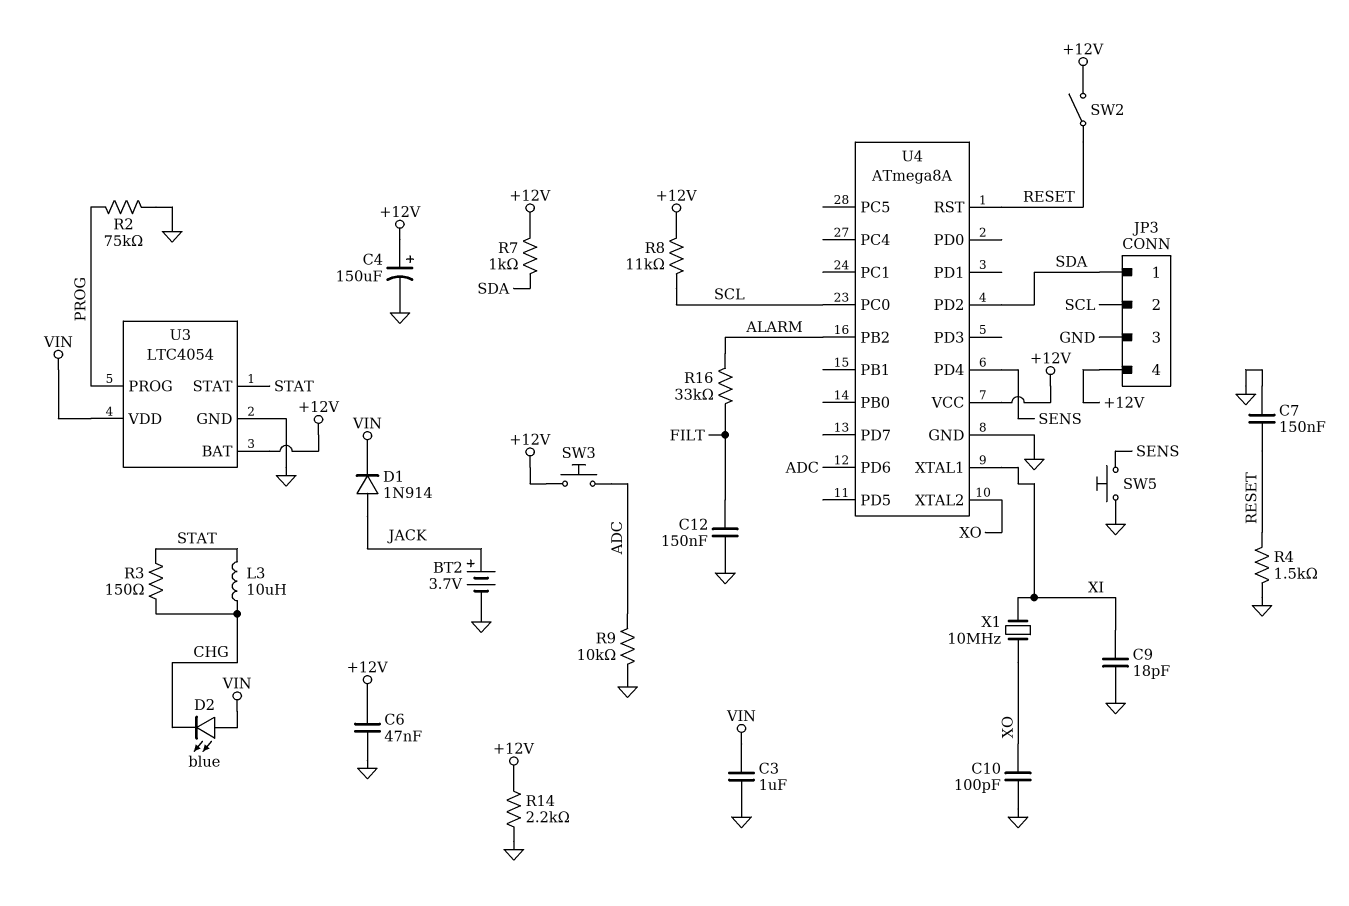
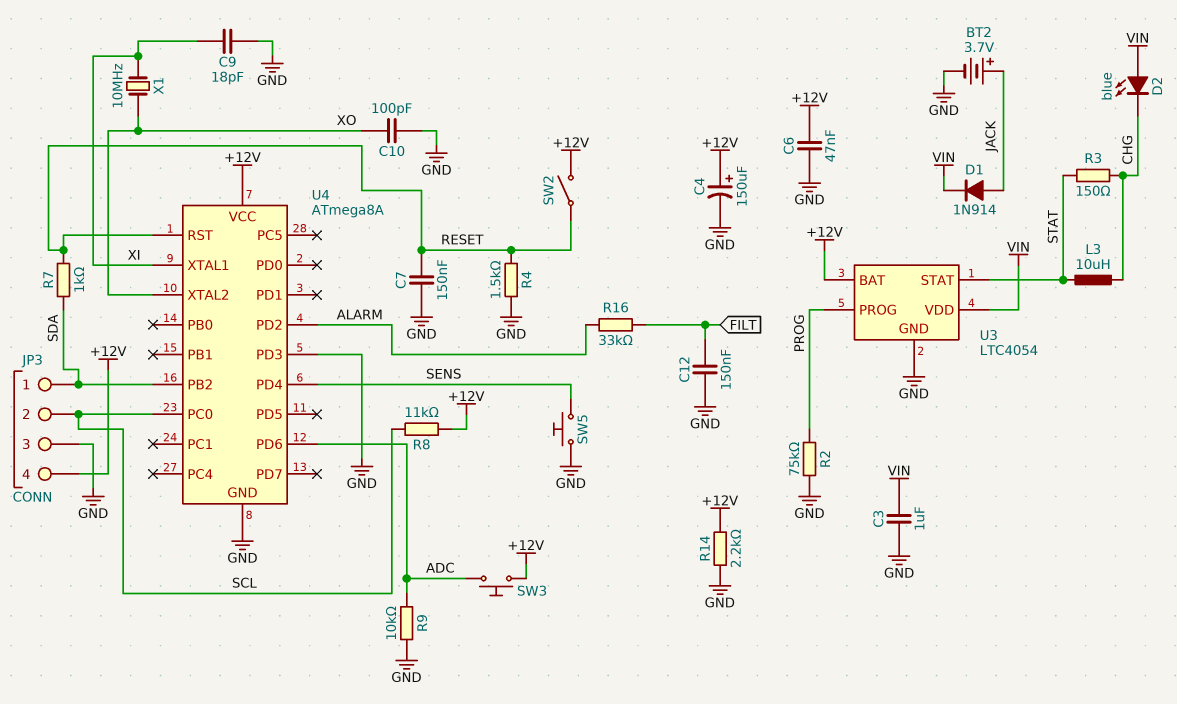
R7: 1k (+12V, SDA) -> 1k (RESET, SDA)
U4 pin PB2: ALARM -> SDA
U4 pin PD2: SDA -> ALARM
U4 pin PD3: none -> GND

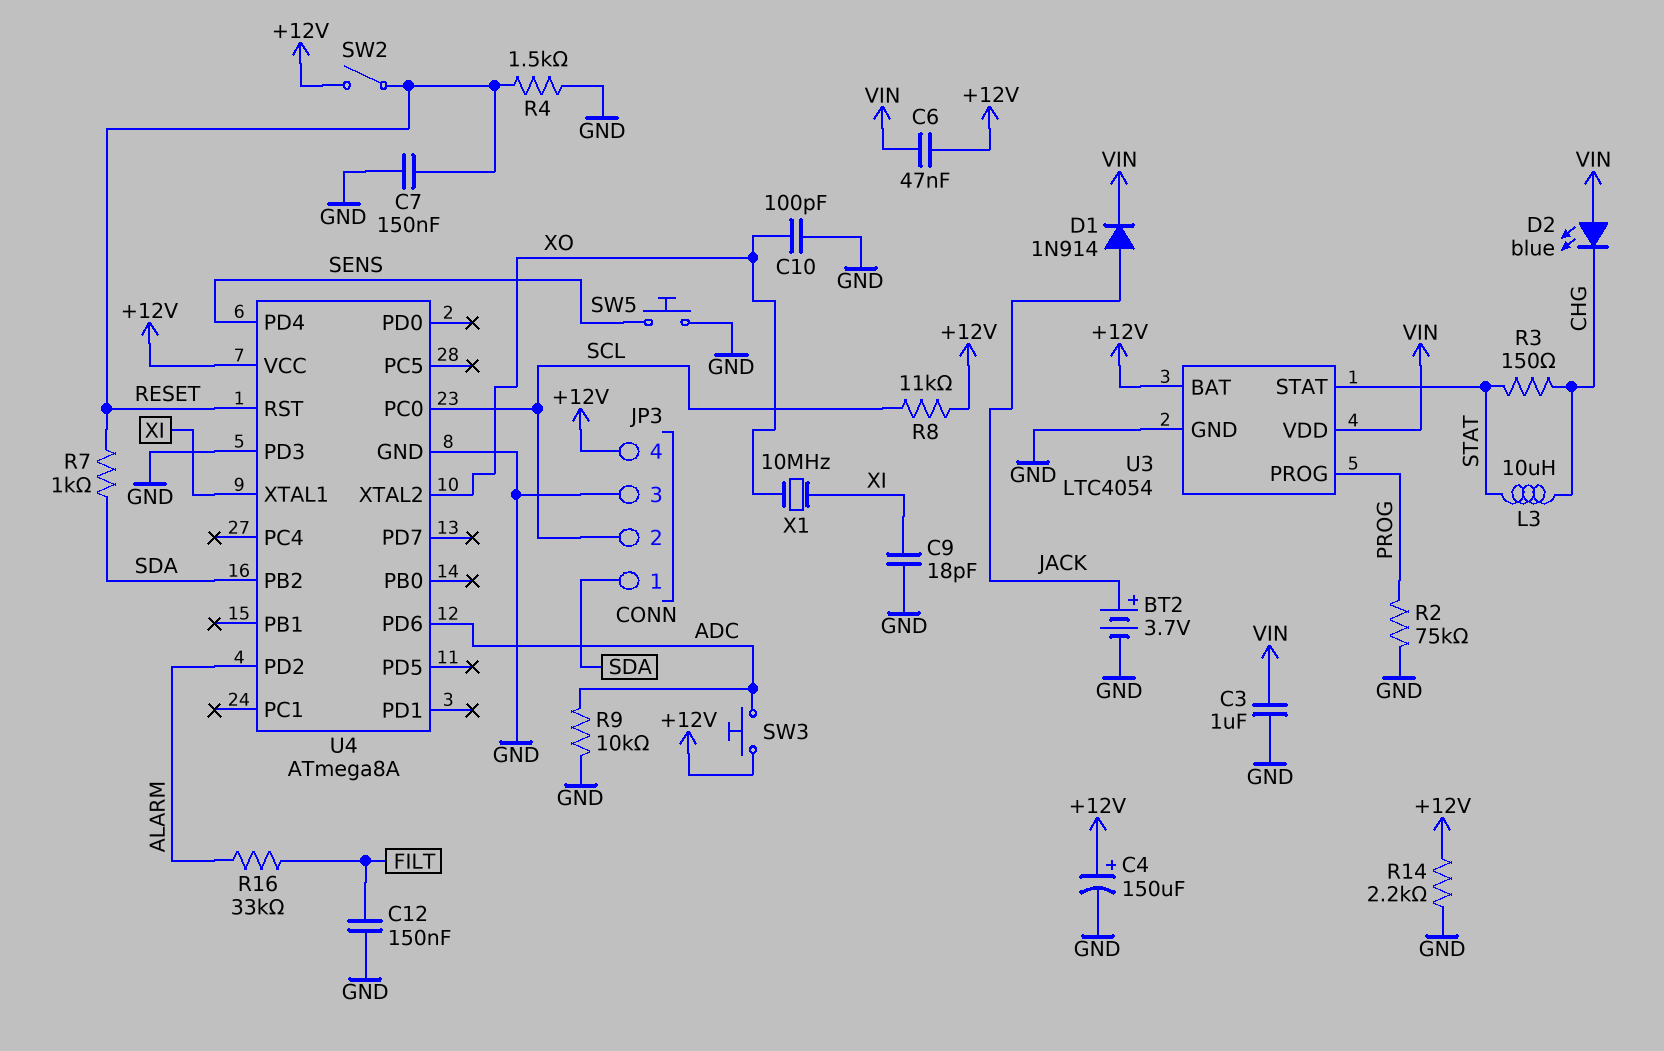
C6: 47nF (+12V, GND) -> 47nF (+12V, VIN)

